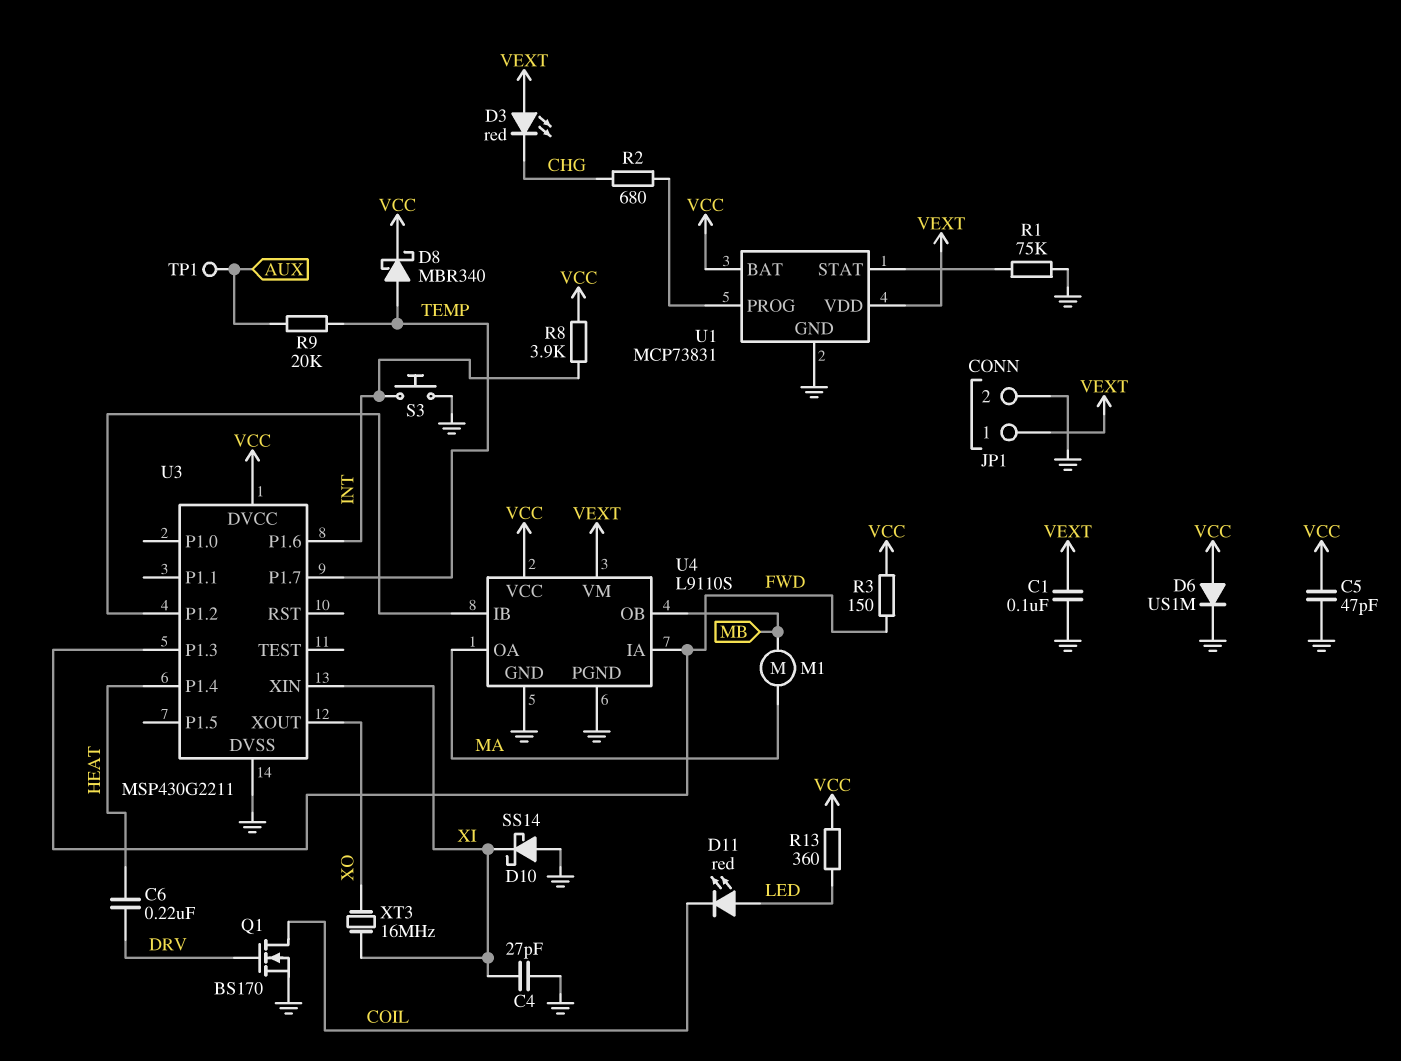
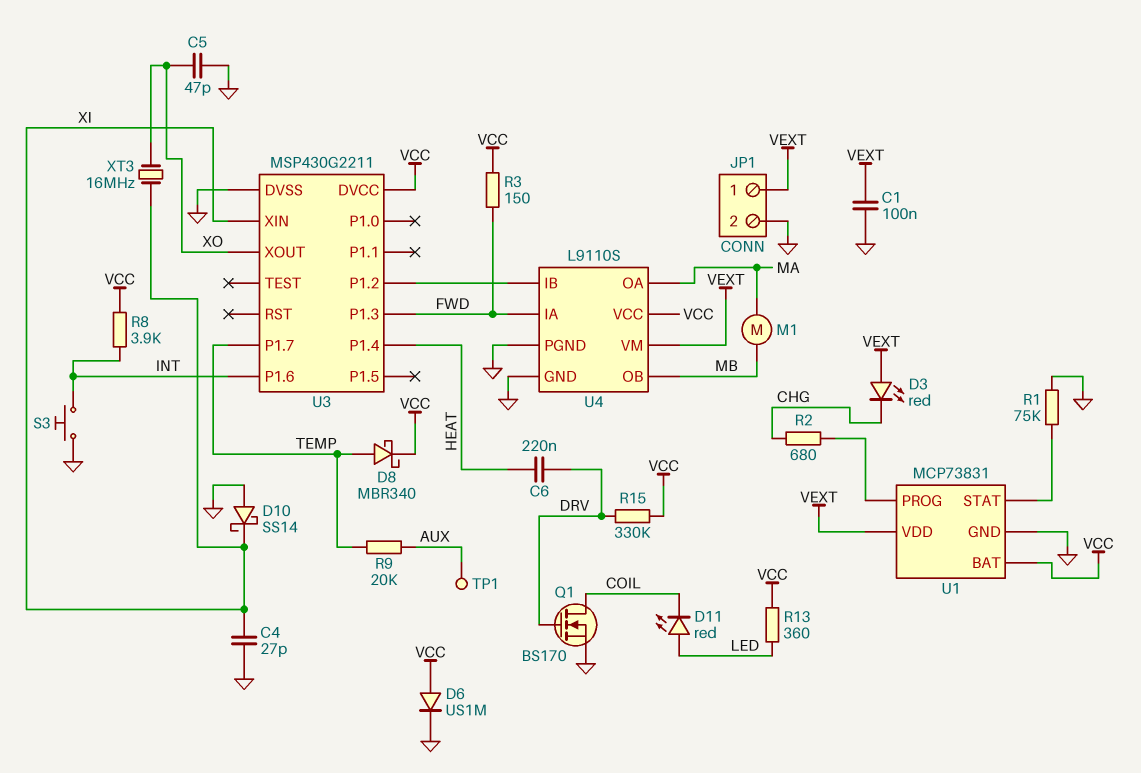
C5: 47pF (GND, VCC) -> 47pF (GND, XO)
R15: none -> 330k (DRV, VCC)

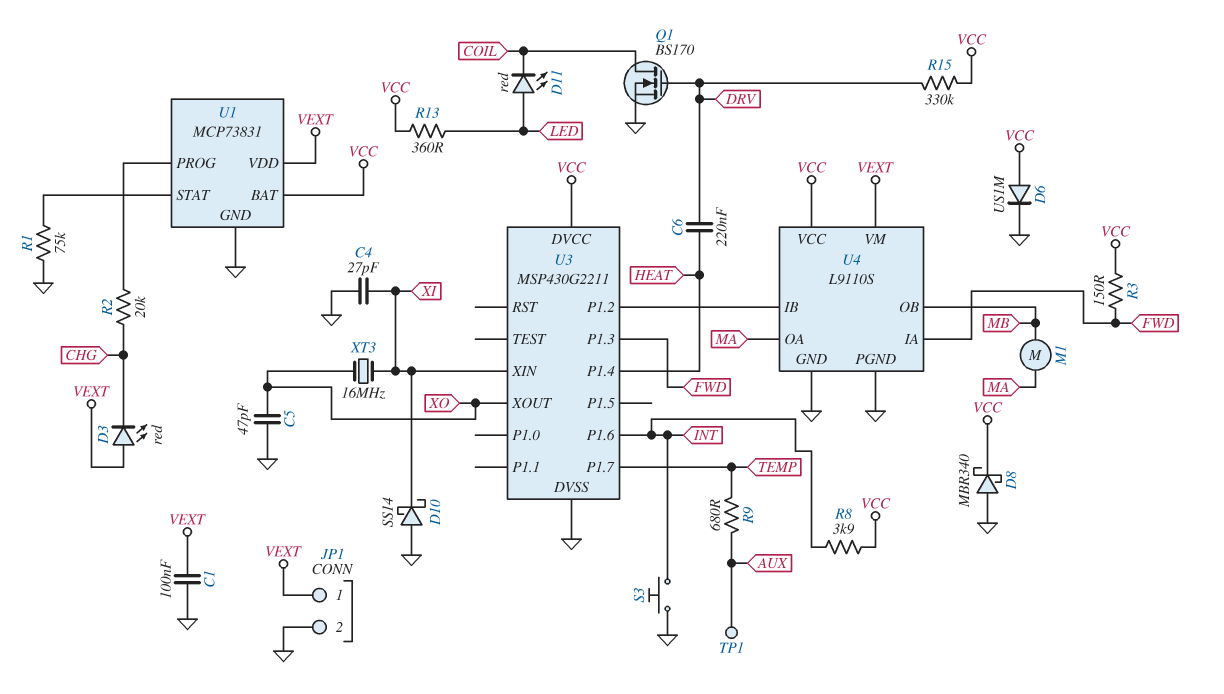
D8: schottky MBR340 (A TEMP, K VCC) -> schottky MBR340 (A GND, K VCC)
R2: 680 (CHG, U1/PROG) -> 20k (CHG, U1/PROG)
R9: 20k (AUX, TEMP) -> 680 (AUX, TEMP)

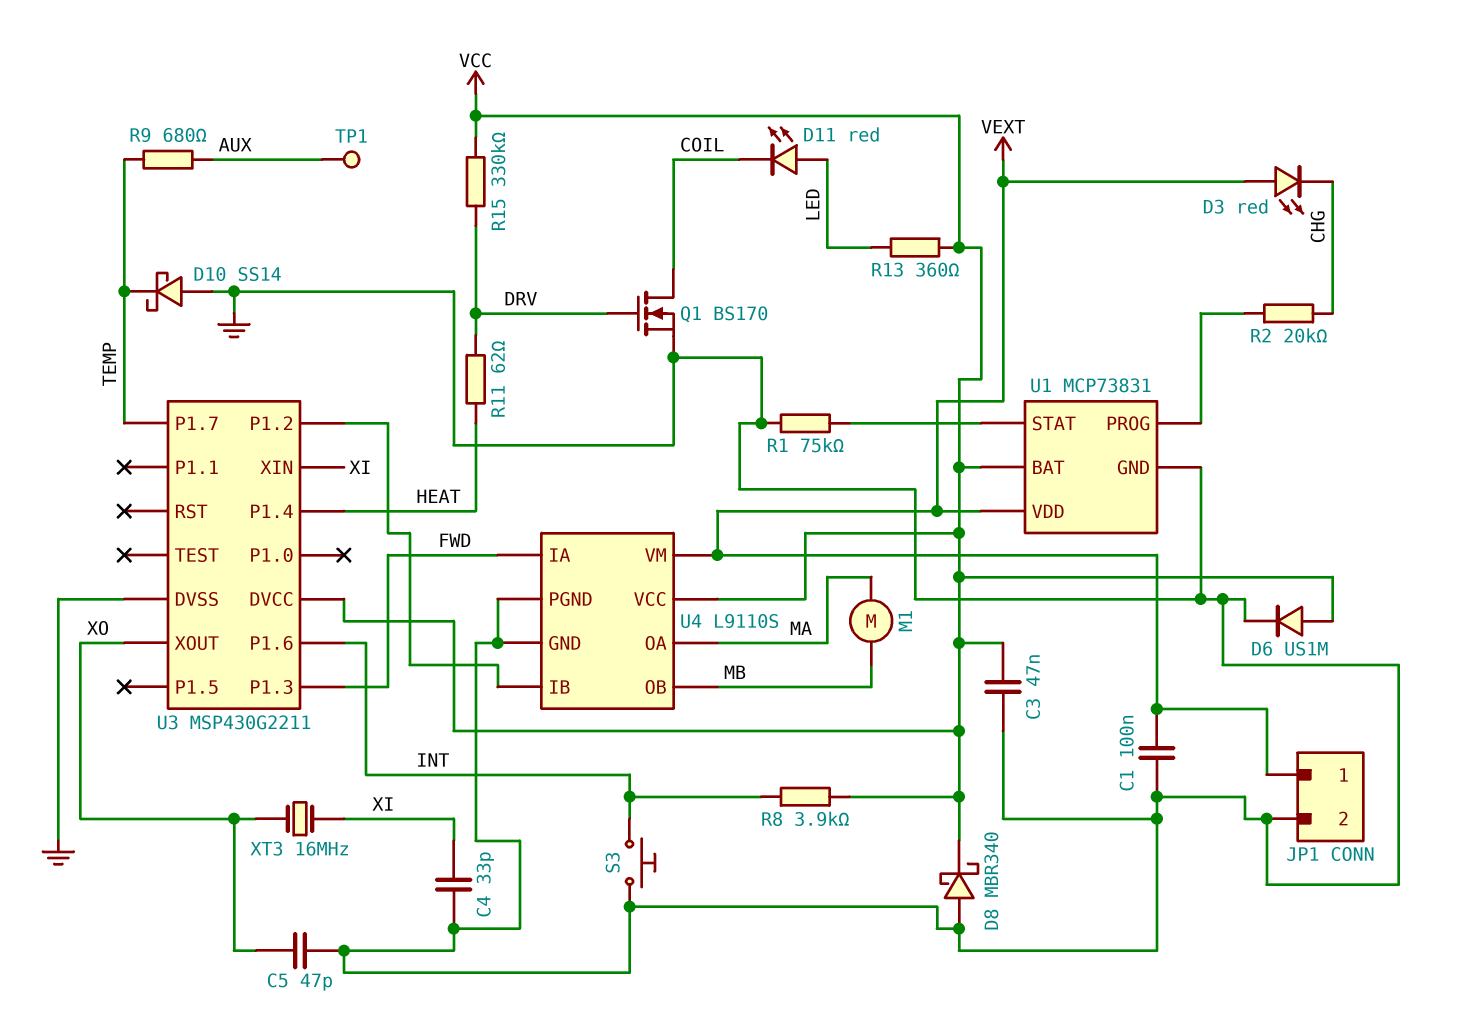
C3: none -> 47nF (GND, VCC)
C4: 27pF (GND, XI) -> 33pF (GND, XI)
C6: 220nF (DRV, HEAT) -> none
D10: schottky SS14 (A GND, K XI) -> schottky SS14 (A GND, K TEMP)
R3: 150 (FWD, VCC) -> none
R11: none -> 62 (DRV, HEAT)

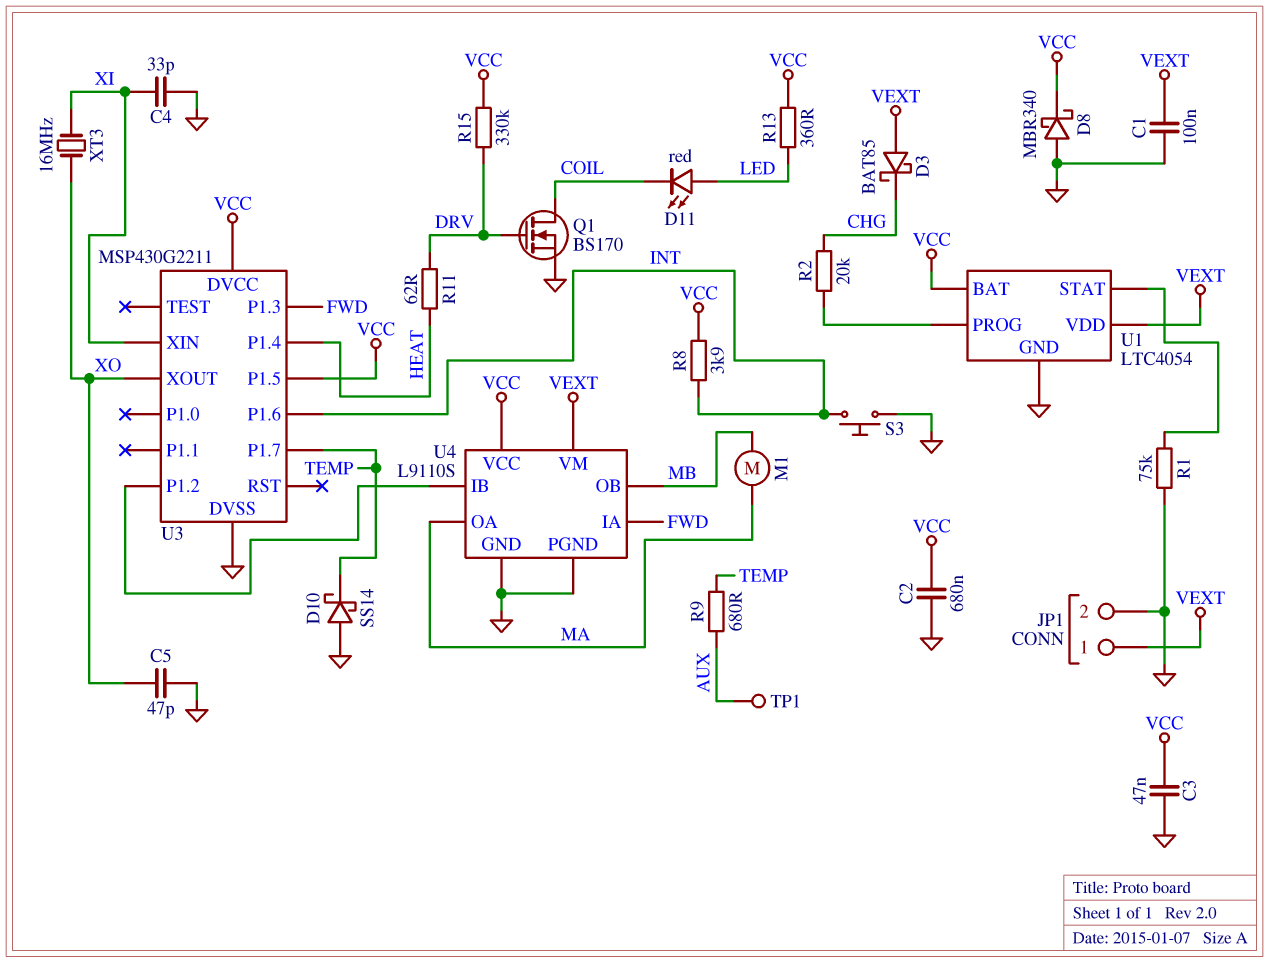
C2: none -> 680nF (GND, VCC)
D3: LED red (A VEXT, K CHG) -> schottky BAT85 (A VEXT, K CHG)
D6: diode US1M (A VCC, K GND) -> none
U1: MCP73831 -> LTC4054
U3 pin P1.5: none -> VCC

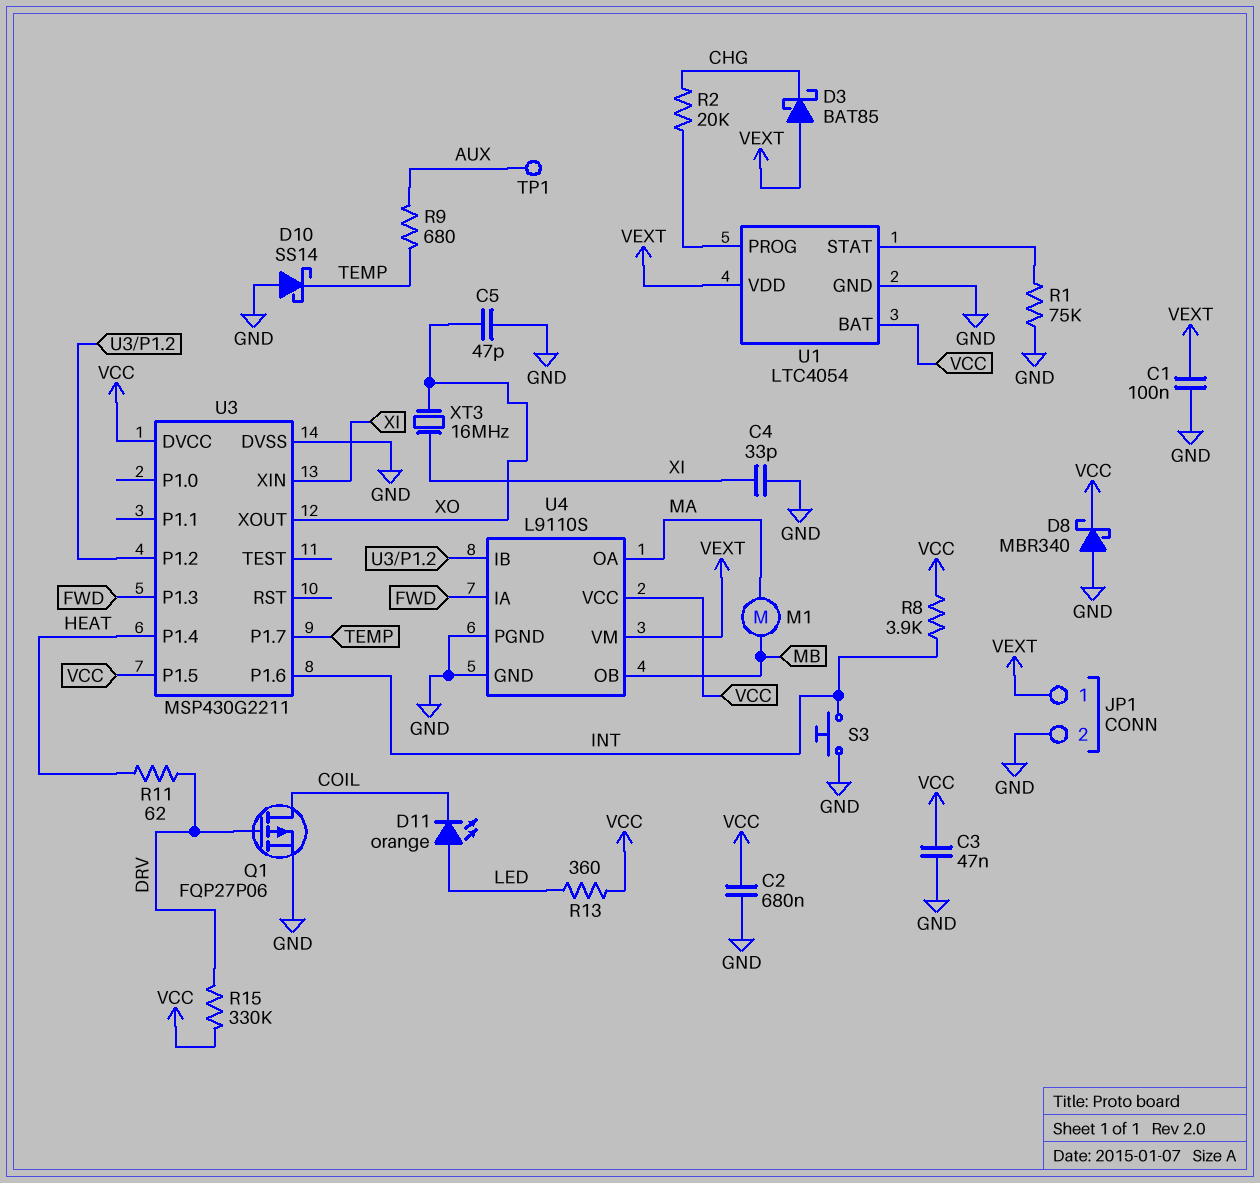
D11: LED red (A LED, K COIL) -> LED orange (A LED, K COIL)
Q1: NMOS BS170 (G DRV, D COIL, S GND) -> PMOS FQP27P06 (G DRV, D COIL, S GND)

